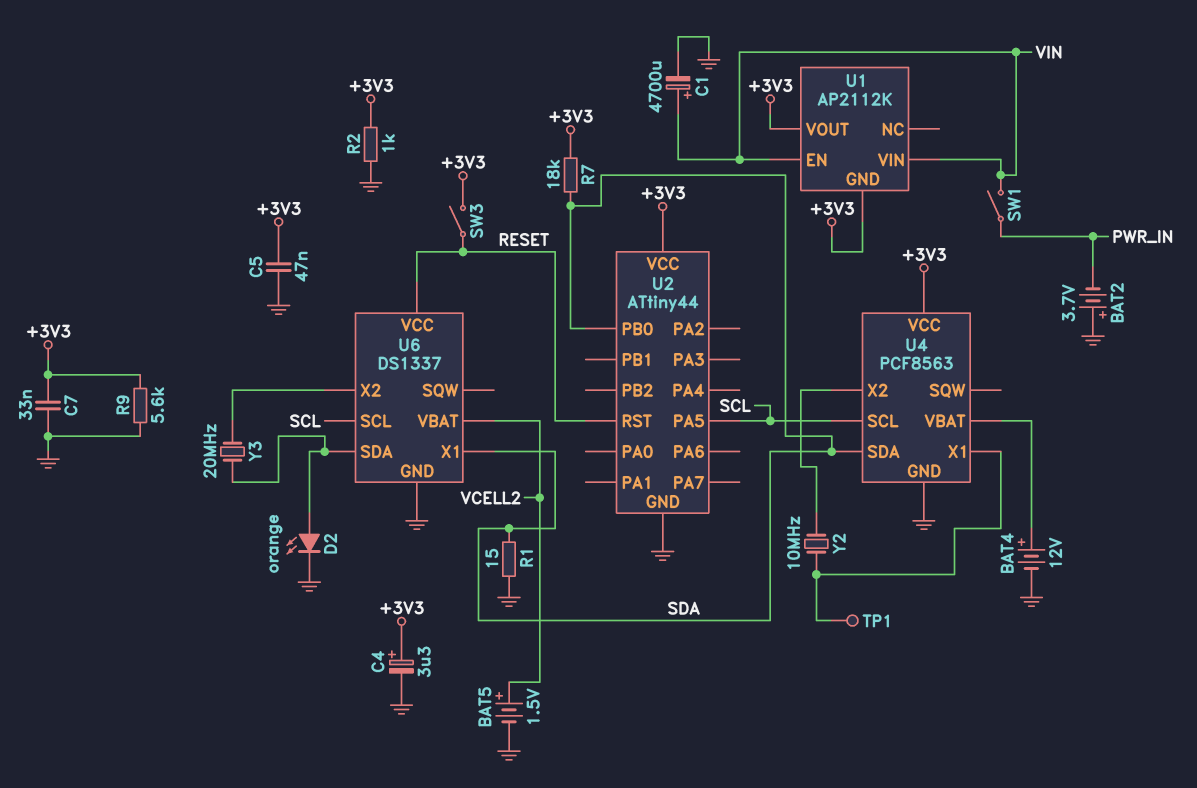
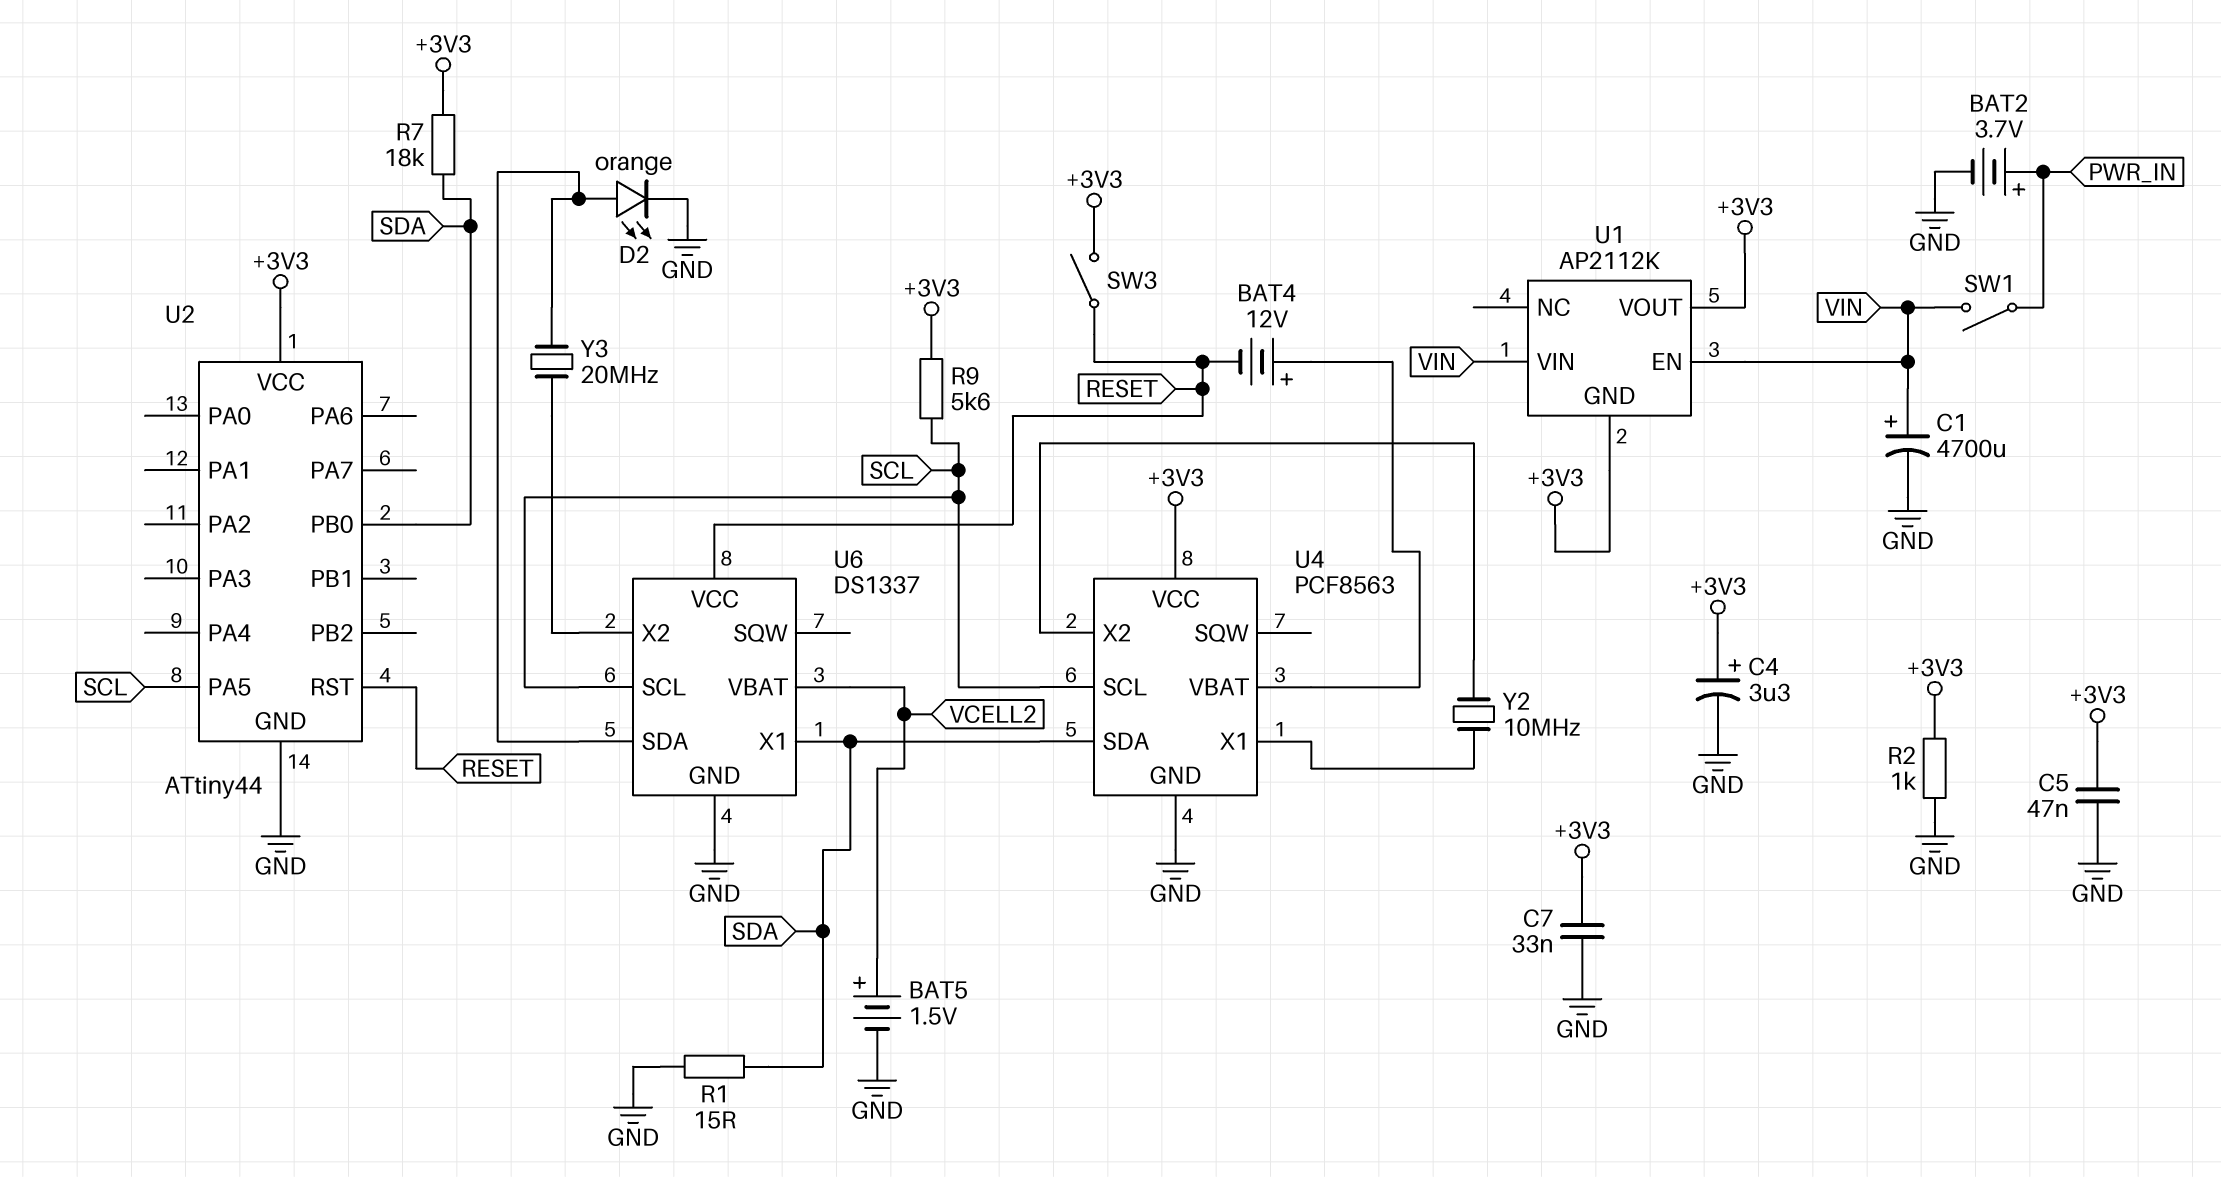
BAT2: 3.7V (plus GND, minus PWR_IN) -> 3.7V (plus PWR_IN, minus GND)
BAT4: 12V (plus U4/VBAT, minus GND) -> 12V (plus U4/VBAT, minus RESET)
R9: 5.6k (+3V3, GND) -> 5.6k (+3V3, SCL)
TP1: test point (U4/X1) -> none

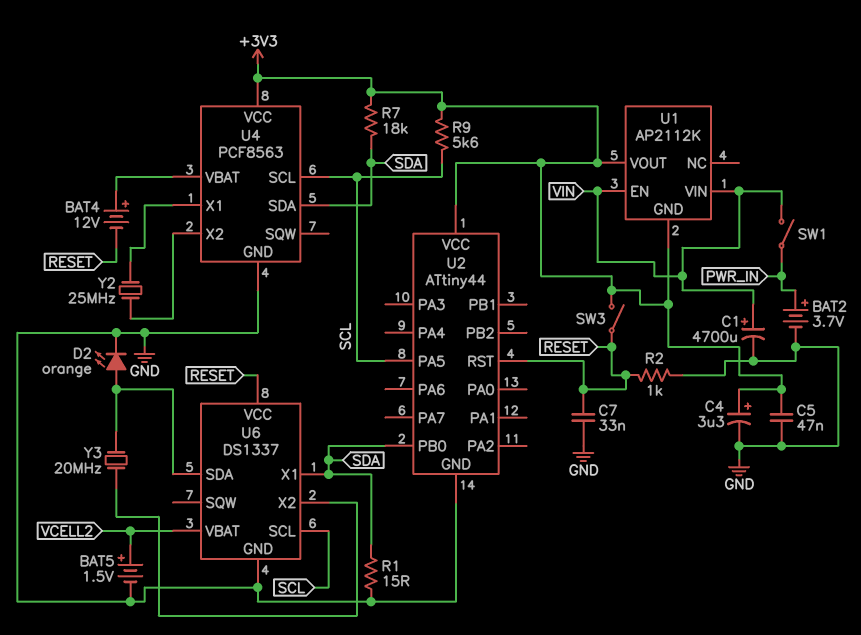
C7: 33nF (+3V3, GND) -> 33nF (GND, RESET)
R2: 1k (+3V3, GND) -> 1k (GND, RESET)
Y2: 10MHz (U4/X1, U4/X2) -> 25MHz (U4/X1, U4/X2)

